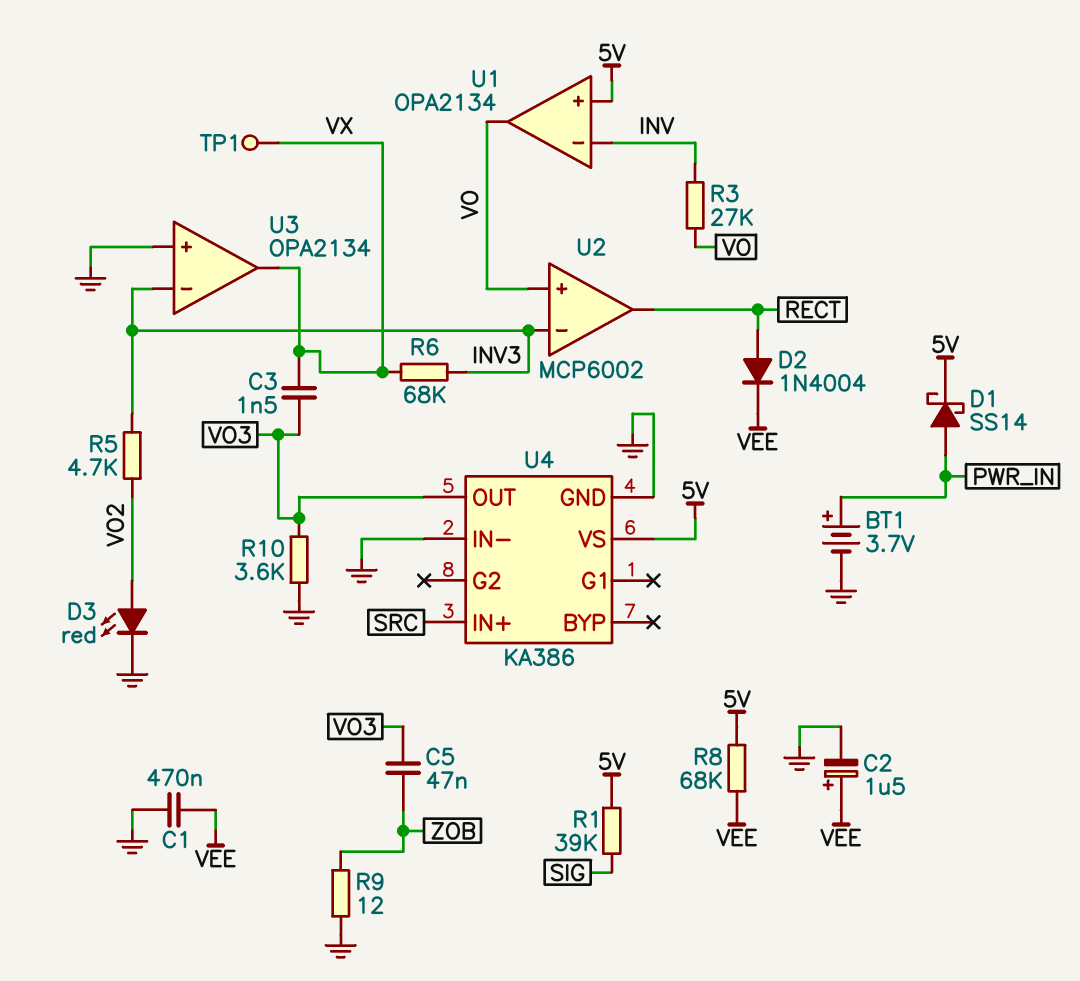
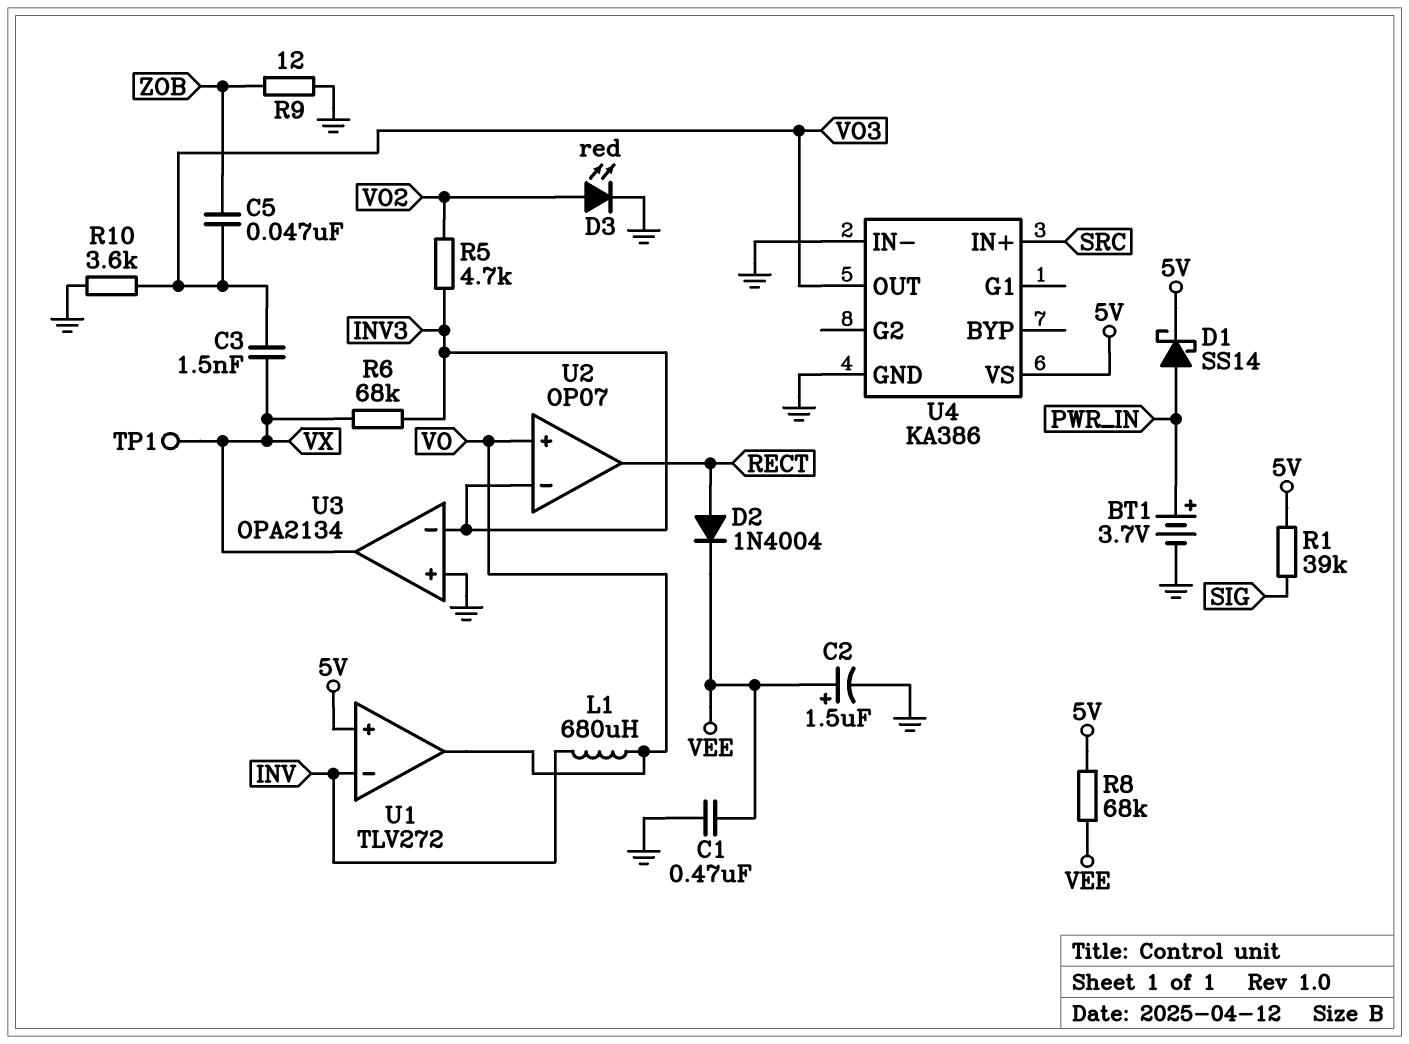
L1: none -> 680uH (INV, VO)
R3: 27k (INV, VO) -> none
U1: OPA2134 -> TLV272
U2: MCP6002 -> OP07

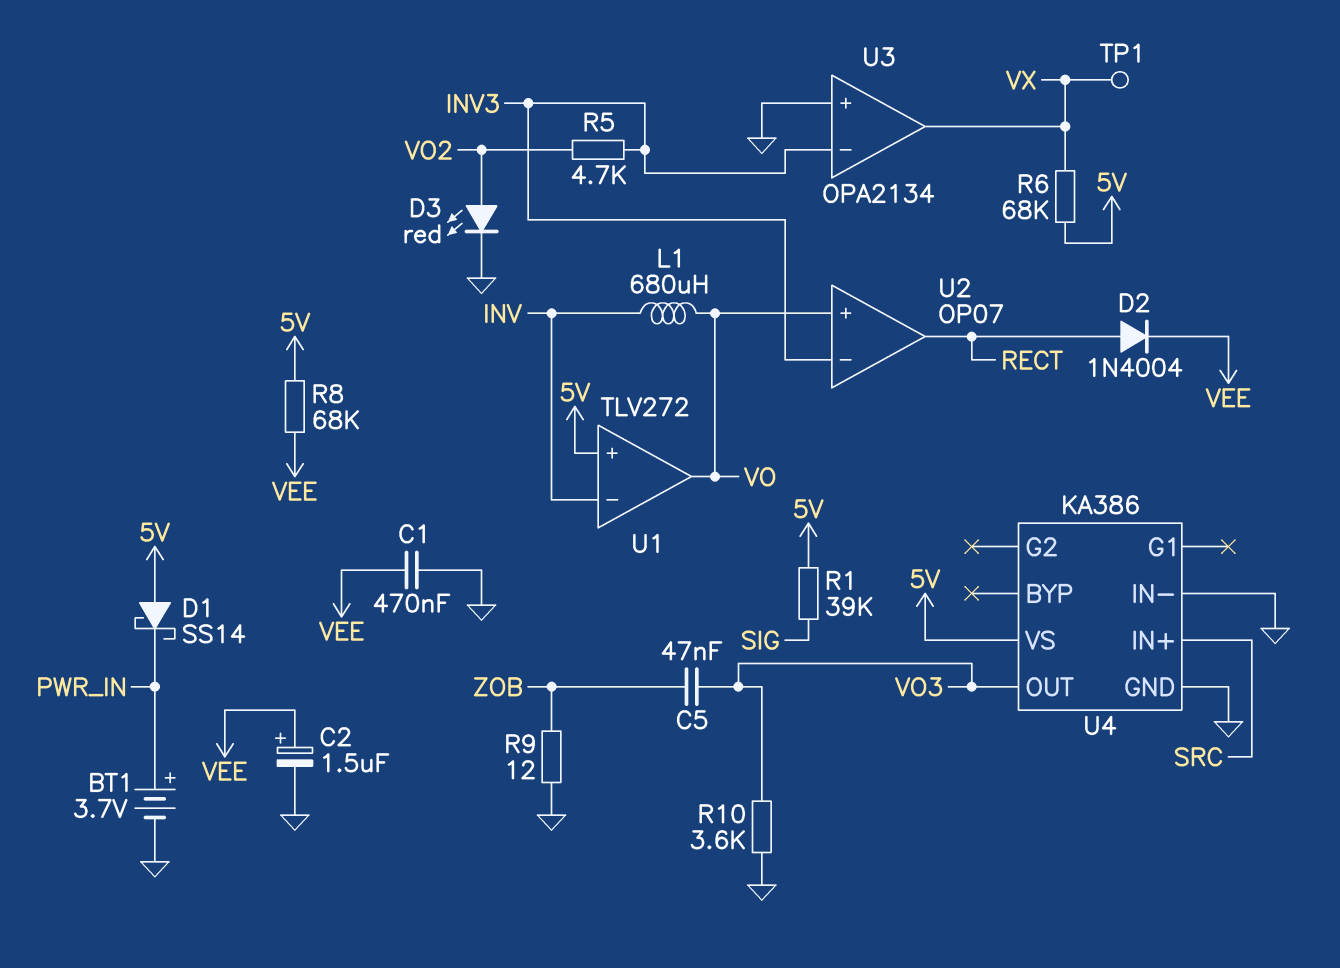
C3: 1.5nF (VO3, VX) -> none
D1: schottky SS14 (A PWR_IN, K 5V) -> schottky SS14 (A 5V, K PWR_IN)
R6: 68k (INV3, VX) -> 68k (5V, VX)

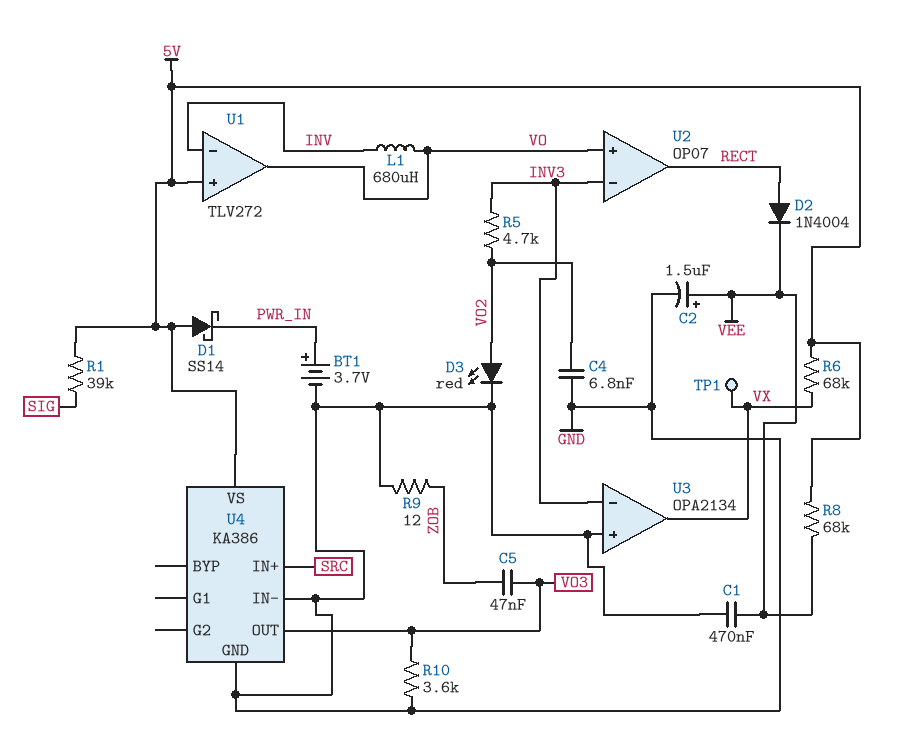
C4: none -> 6.8nF (GND, VO2)

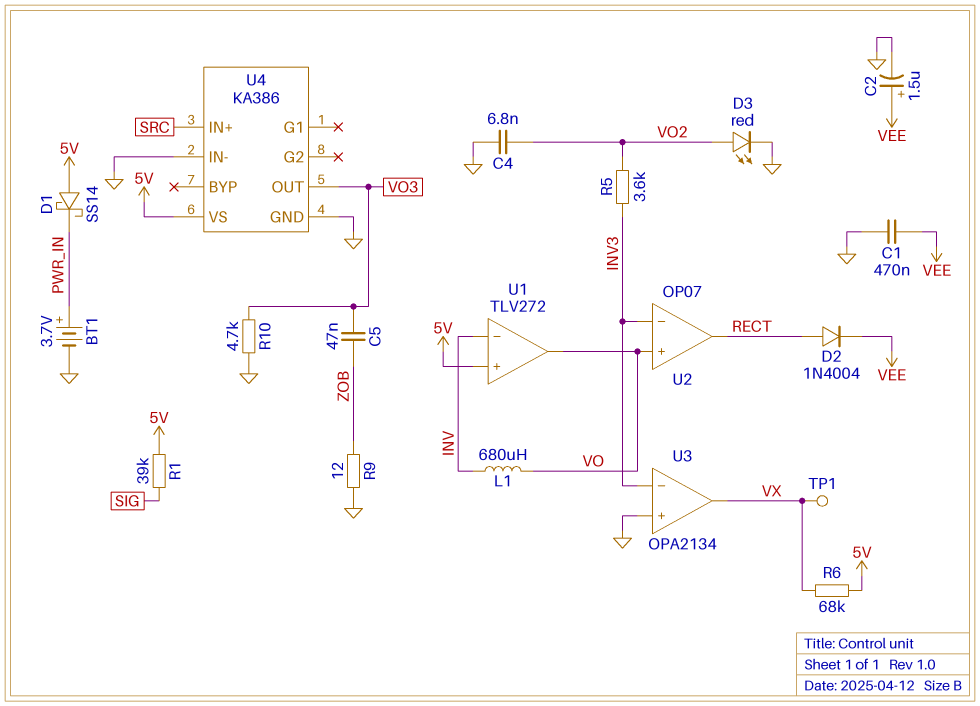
R5: 4.7k (INV3, VO2) -> 3.6k (INV3, VO2)
R8: 68k (5V, VEE) -> none
R10: 3.6k (GND, VO3) -> 4.7k (GND, VO3)

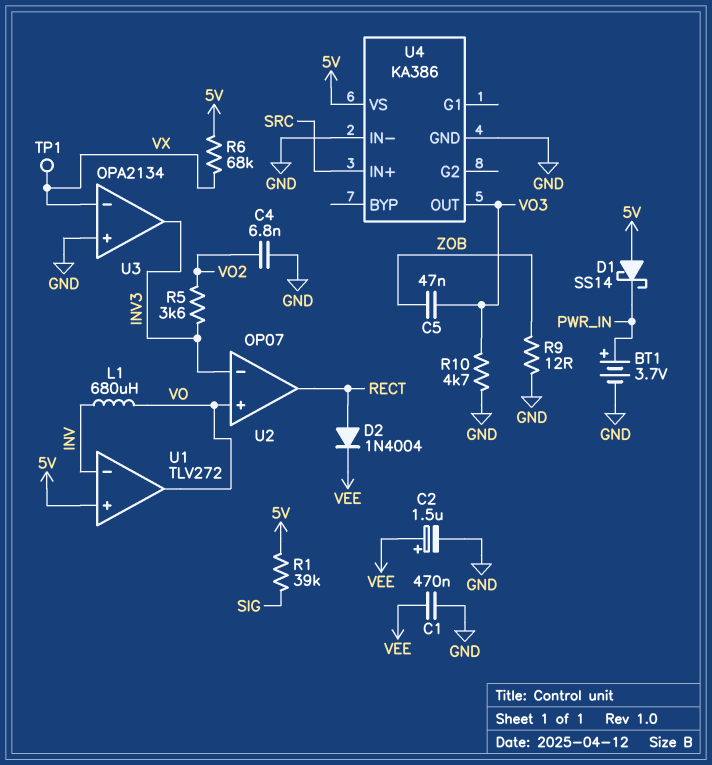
D3: LED red (A VO2, K GND) -> none
U3 pin in-: INV3 -> VX
U3 pin out: VX -> INV3

